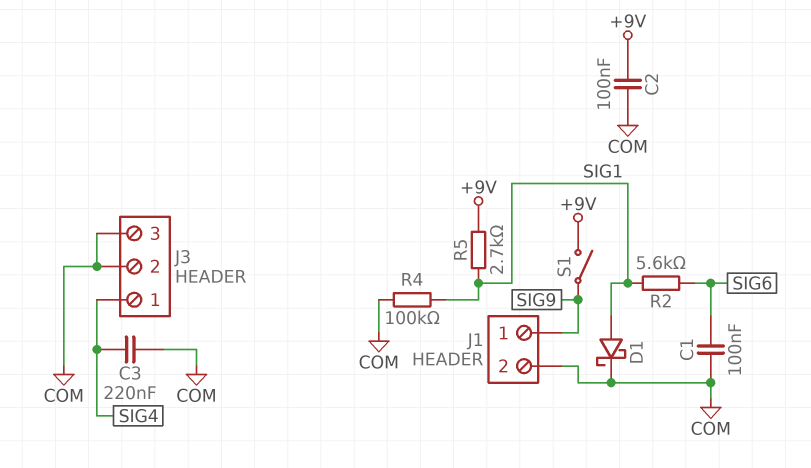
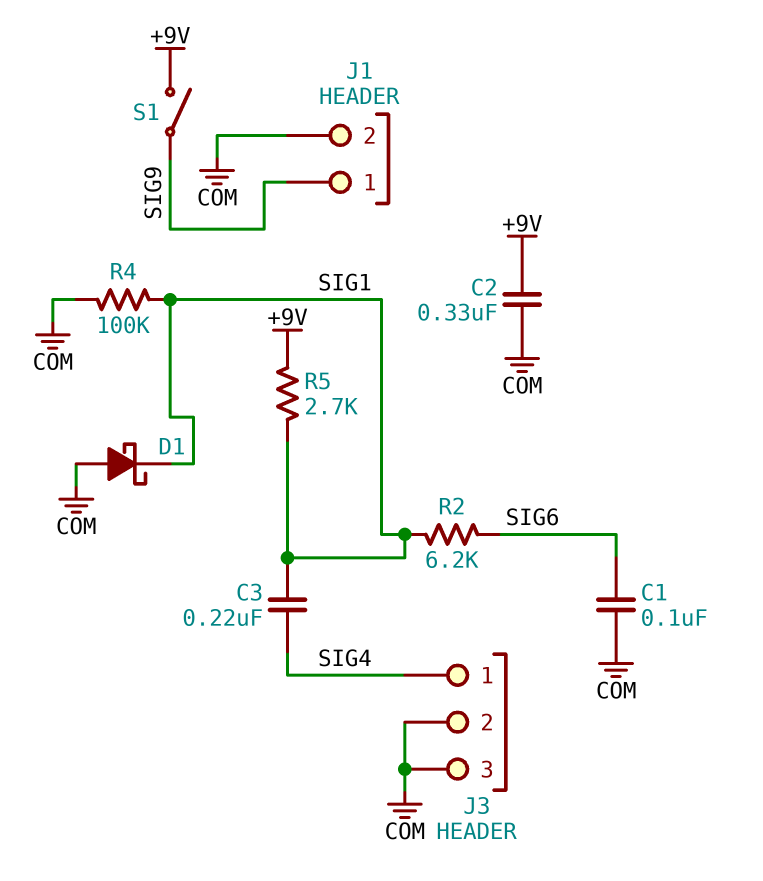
C2: 100nF (+9V, COM) -> 330nF (+9V, COM)
C3: 220nF (COM, SIG4) -> 220nF (SIG1, SIG4)
D1: schottky (A SIG1, K COM) -> schottky (A COM, K SIG1)
R2: 5.6k (SIG1, SIG6) -> 6.2k (SIG1, SIG6)

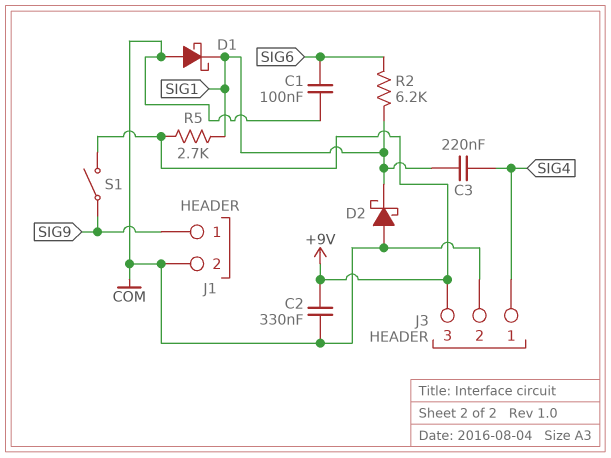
D2: none -> schottky (A COM, K SIG1)
J3 pin 3: COM -> +9V
R4: 100k (COM, SIG1) -> none

